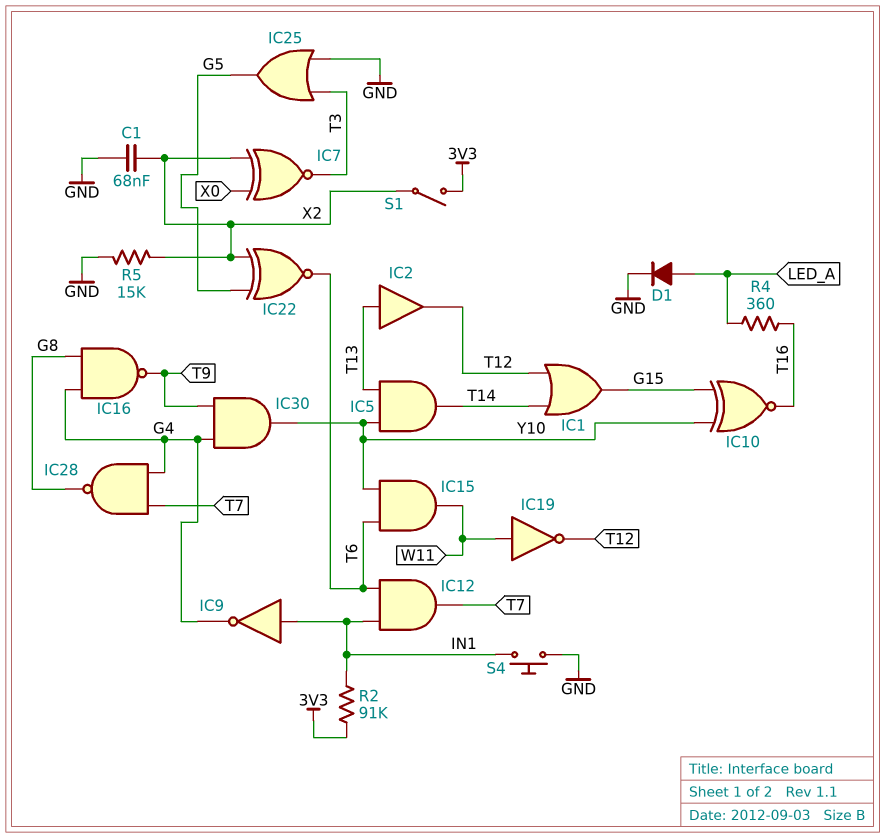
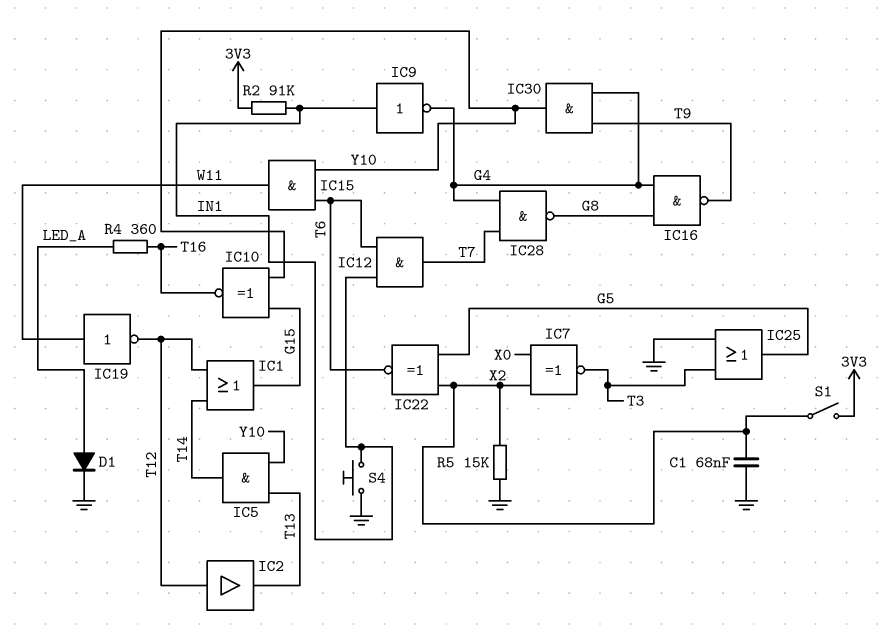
IC2: buffer (in T13, out T12) -> buffer (in T12, out T13)

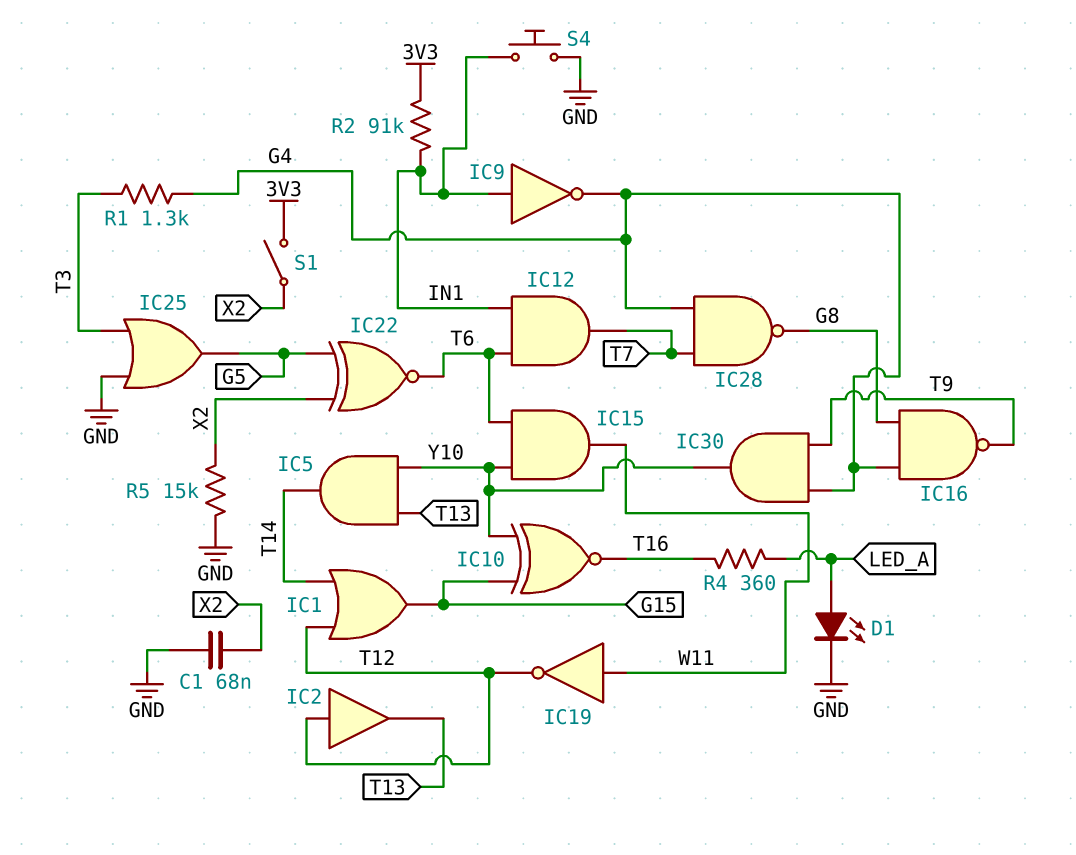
D1: diode (A LED_A, K GND) -> LED (A LED_A, K GND)
IC7: XNOR (in X0, in X2, out T3) -> none
R1: none -> 1.3k (G4, T3)

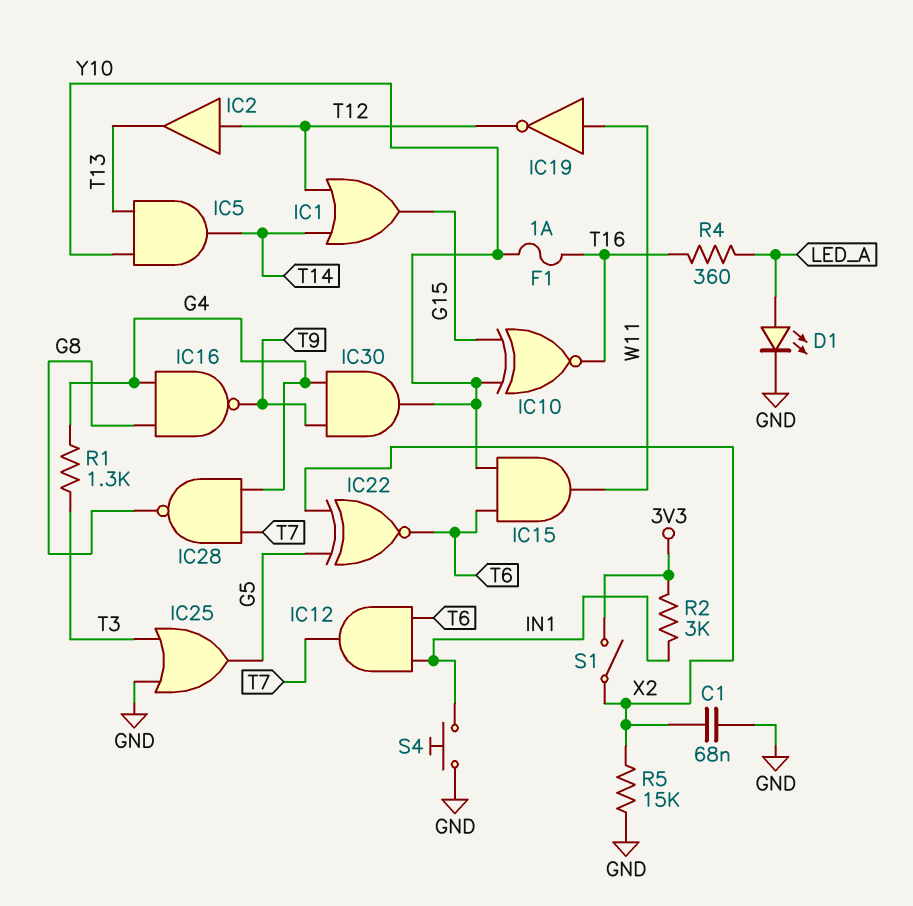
F1: none -> 1A (T16, Y10)
IC9: NOT (in IN1, out G4) -> none
R2: 91k (3V3, IN1) -> 3k (3V3, IN1)

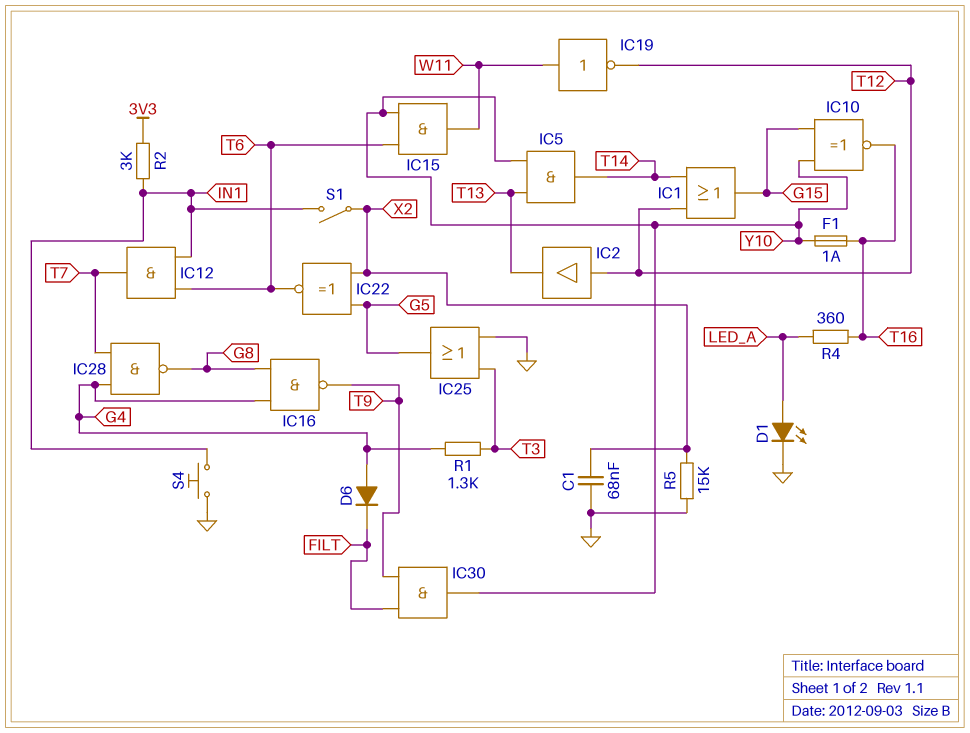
D6: none -> diode (A G4, K FILT)
IC30: AND (in G4, in T9, out Y10) -> AND (in FILT, in T9, out Y10)
S1: switch (3V3, X2) -> switch (IN1, X2)

